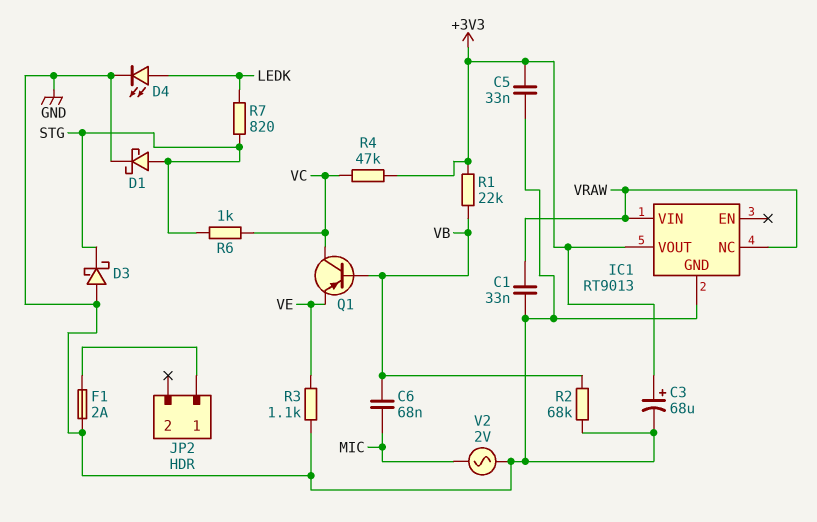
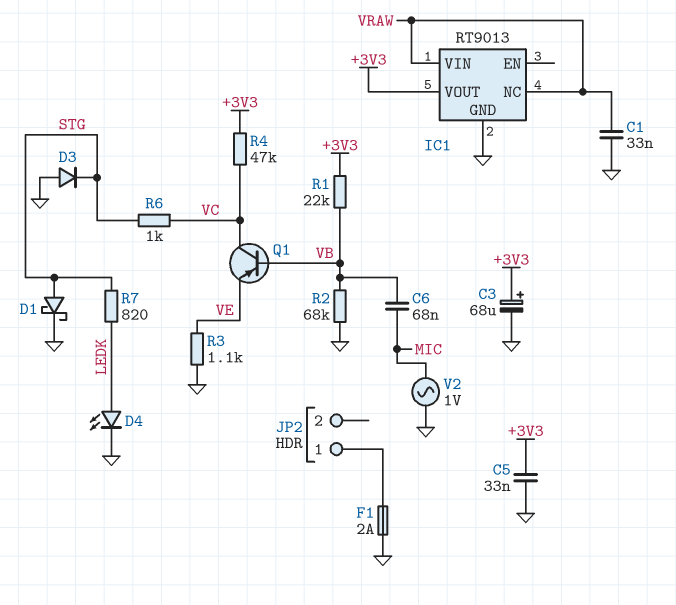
D3: schottky (A GND, K STG) -> diode (A GND, K STG)
V2: AC 2V (GND, MIC) -> AC 1V (GND, MIC)

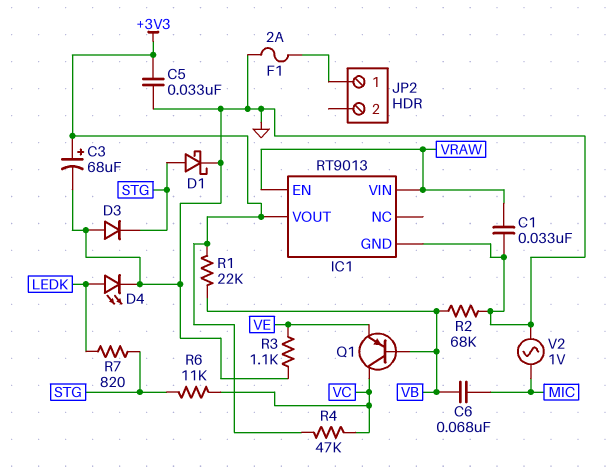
IC1 pin EN: none -> VRAW
IC1 pin NC: VRAW -> none
R6: 1k (STG, VC) -> 11k (STG, VC)

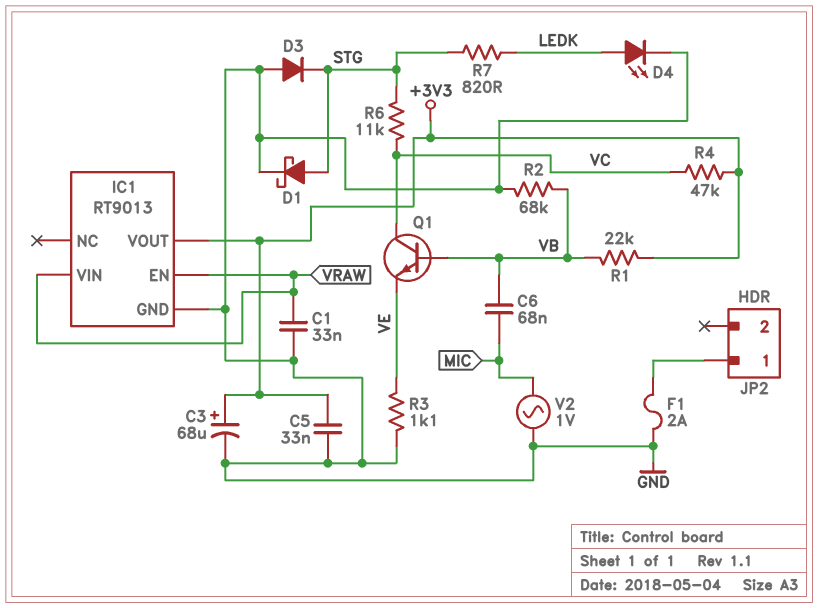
Q1: PNP (B VB, C VC, E VE) -> NPN (B VB, C VC, E VE)

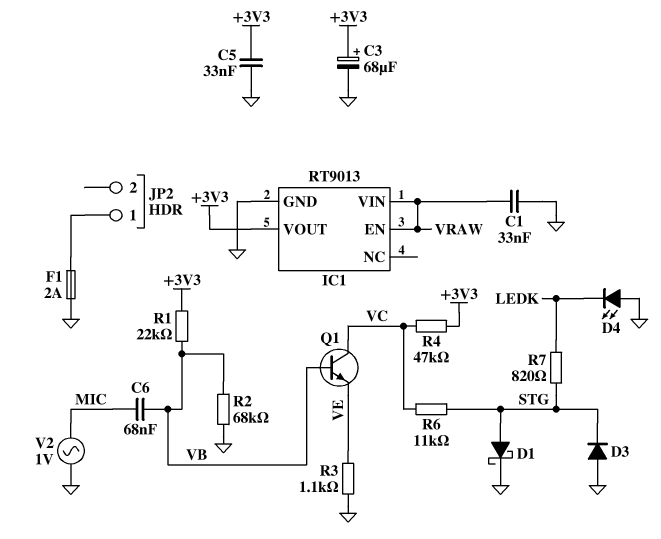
D4: LED (A LEDK, K GND) -> LED (A GND, K LEDK)

